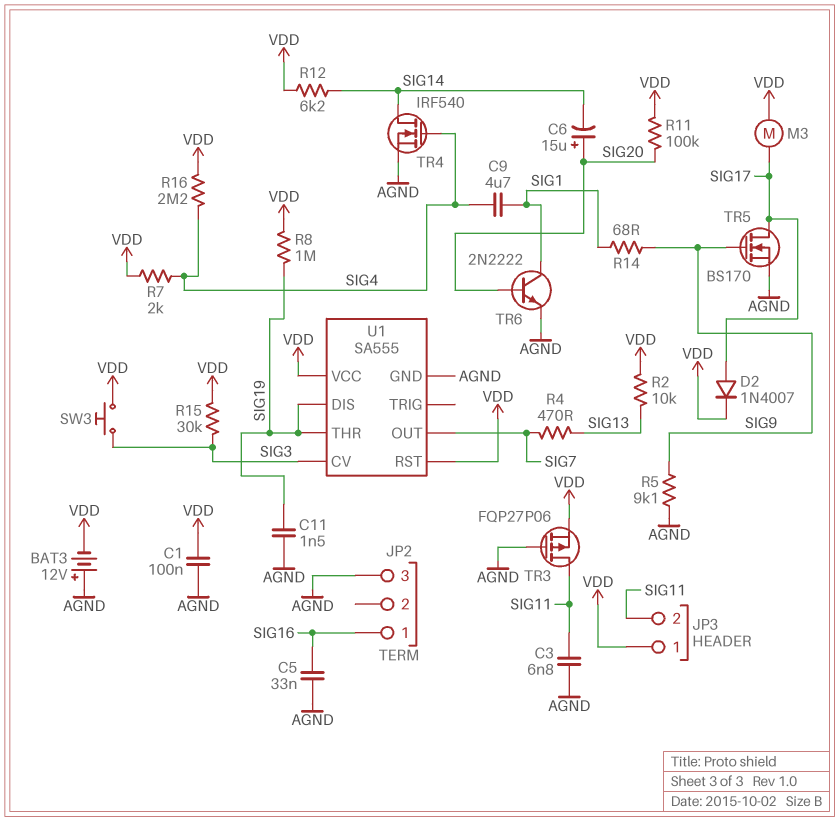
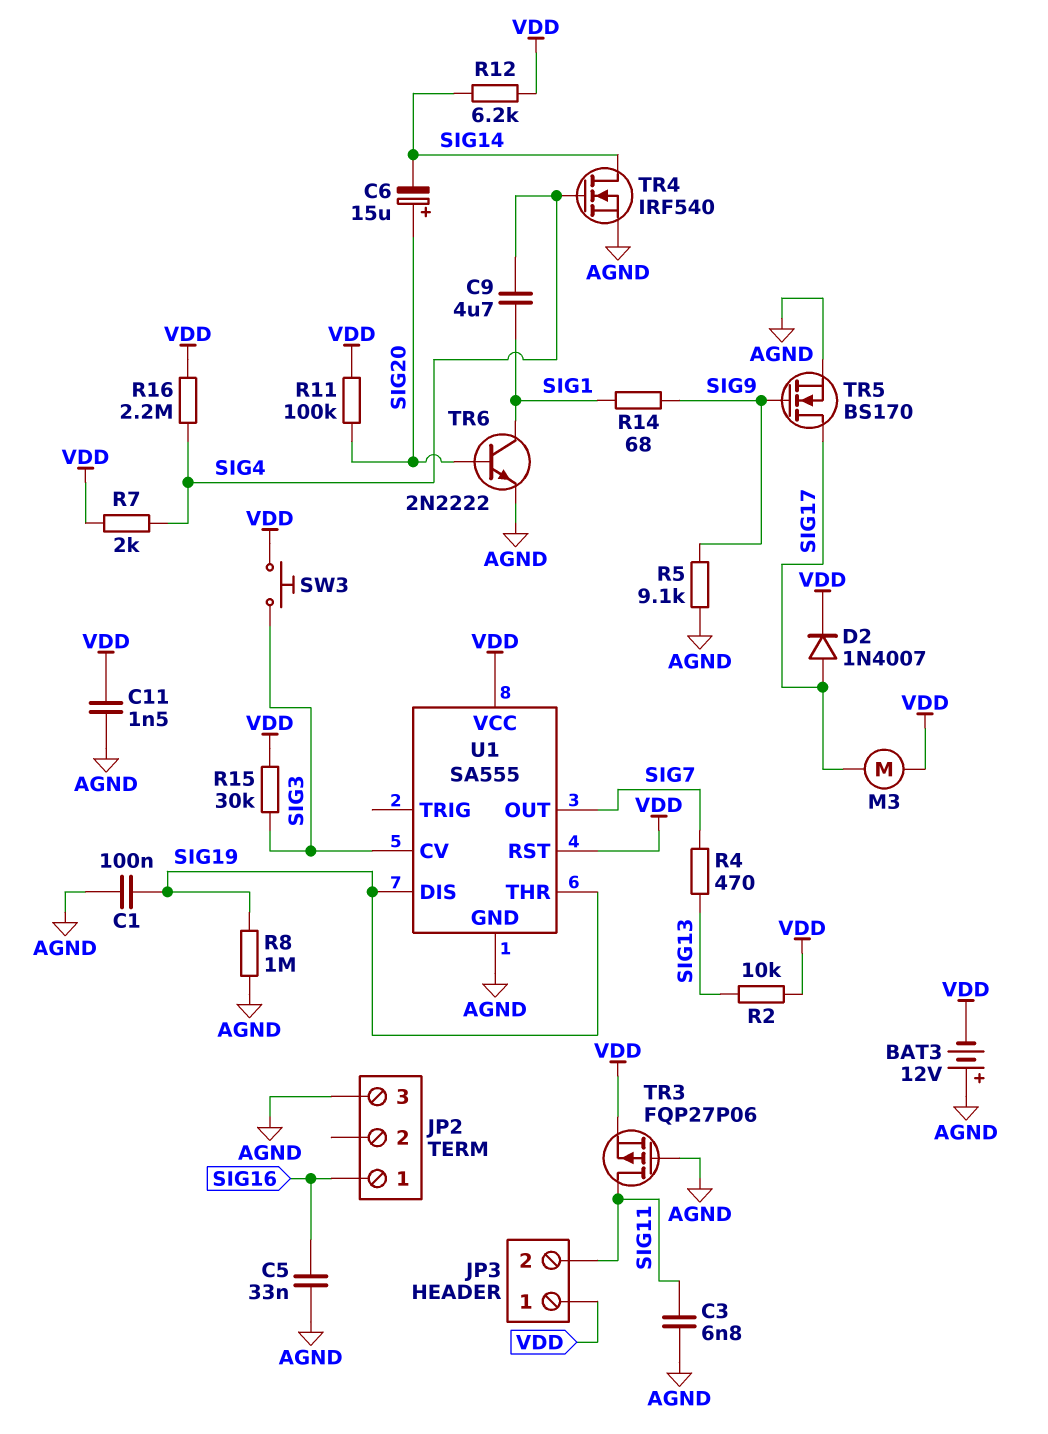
C1: 100nF (AGND, VDD) -> 100nF (AGND, SIG19)
C11: 1.5nF (AGND, SIG19) -> 1.5nF (AGND, VDD)
R8: 1M (SIG19, VDD) -> 1M (AGND, SIG19)

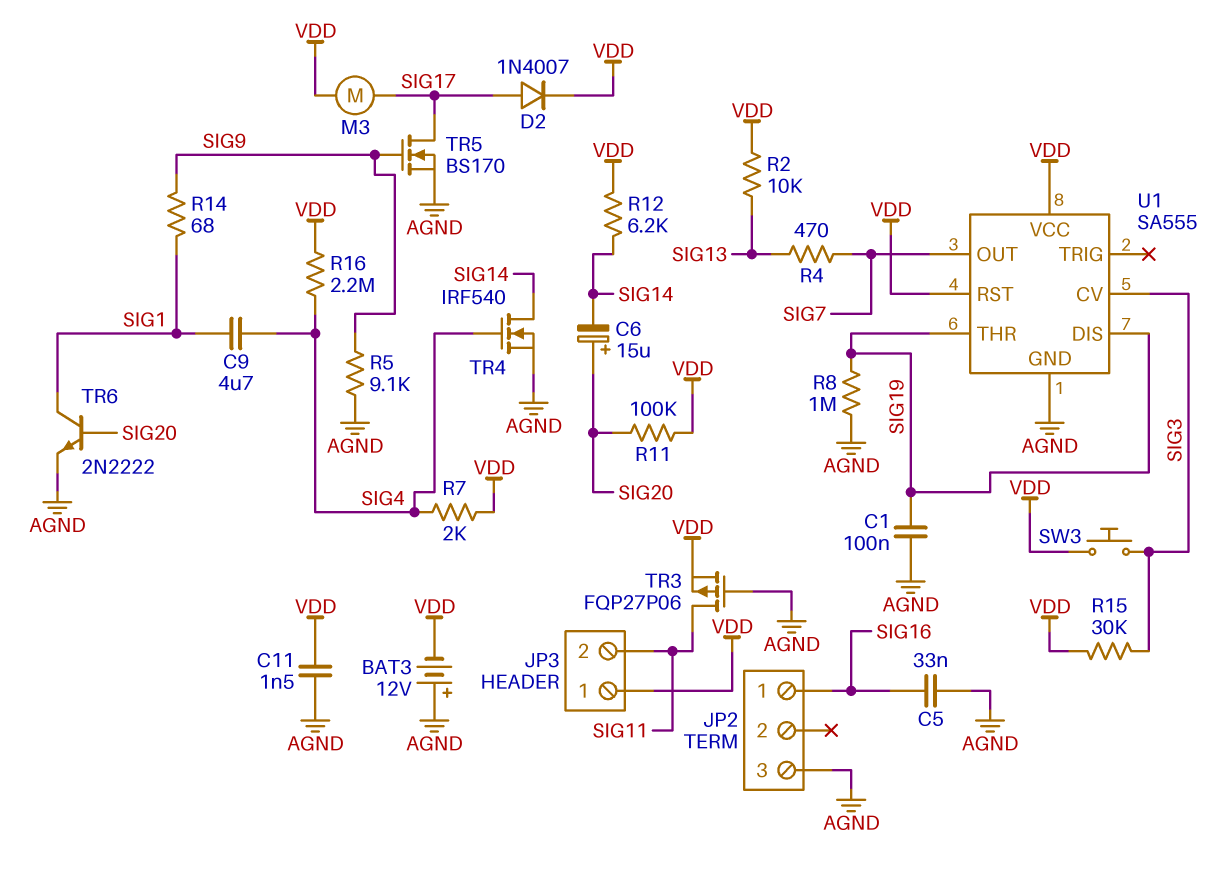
C3: 6.8nF (AGND, SIG11) -> none

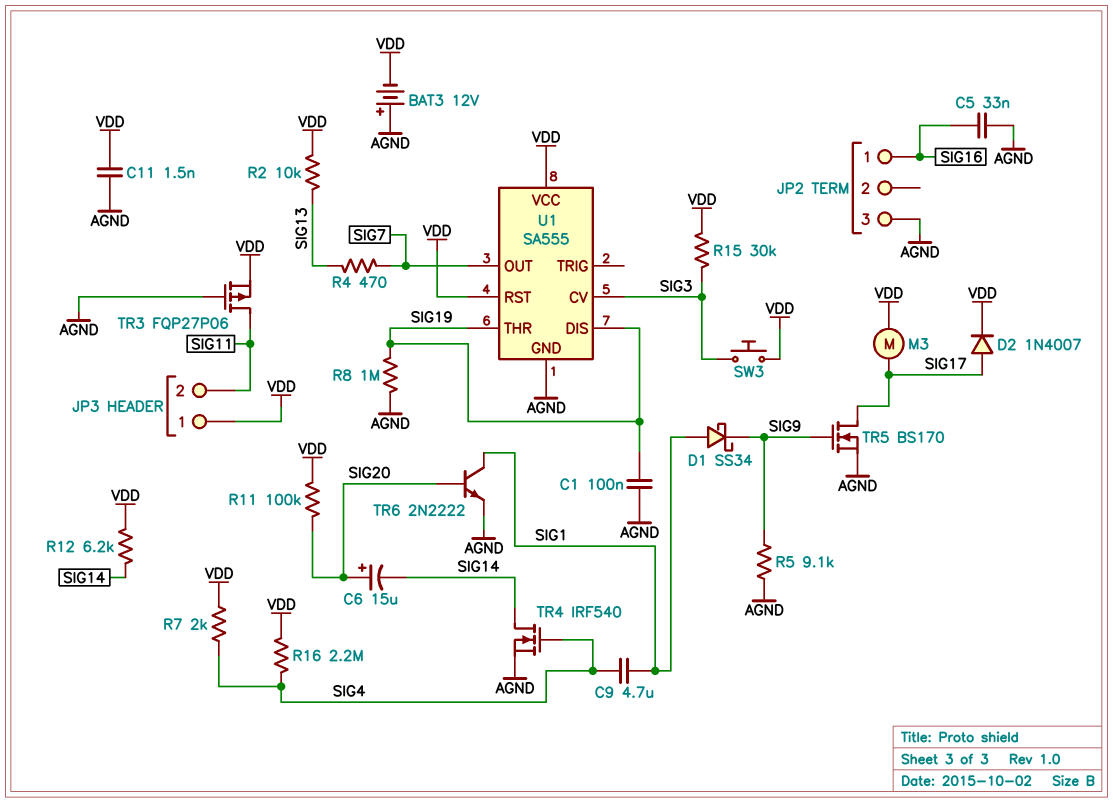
D1: none -> schottky SS34 (A SIG1, K SIG9)
R14: 68 (SIG1, SIG9) -> none

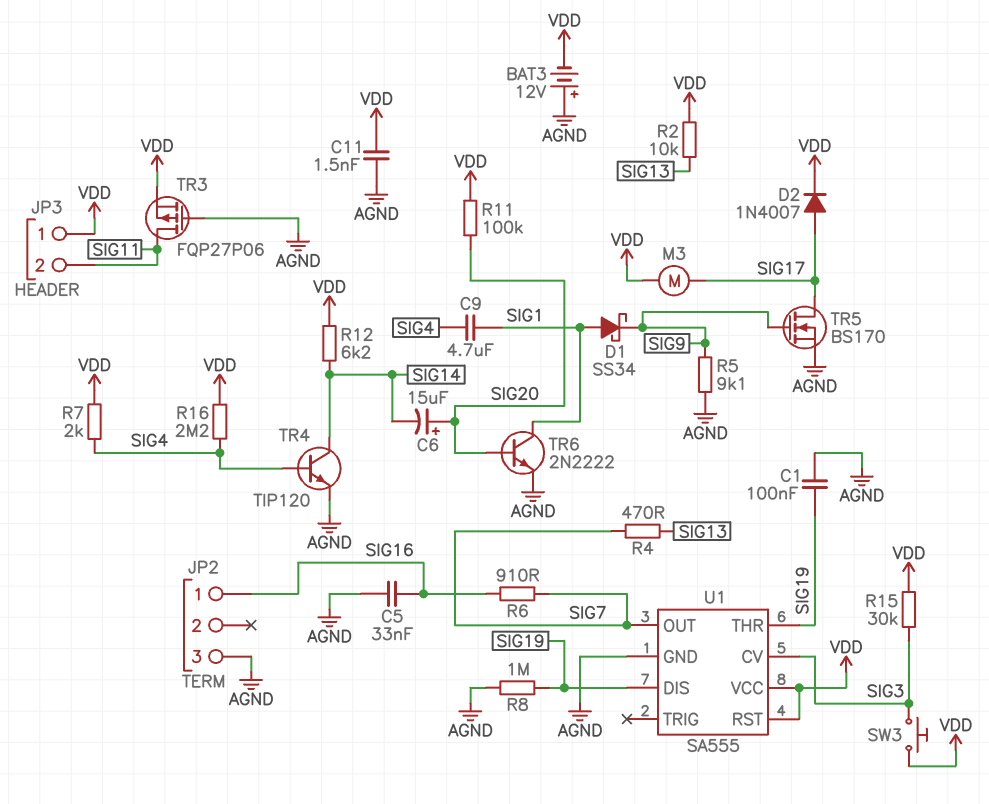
R6: none -> 910 (SIG7, SIG16)
TR4: NMOS IRF540 (G SIG4, D SIG14, S AGND) -> NPN TIP120 (B SIG4, C SIG14, E AGND)

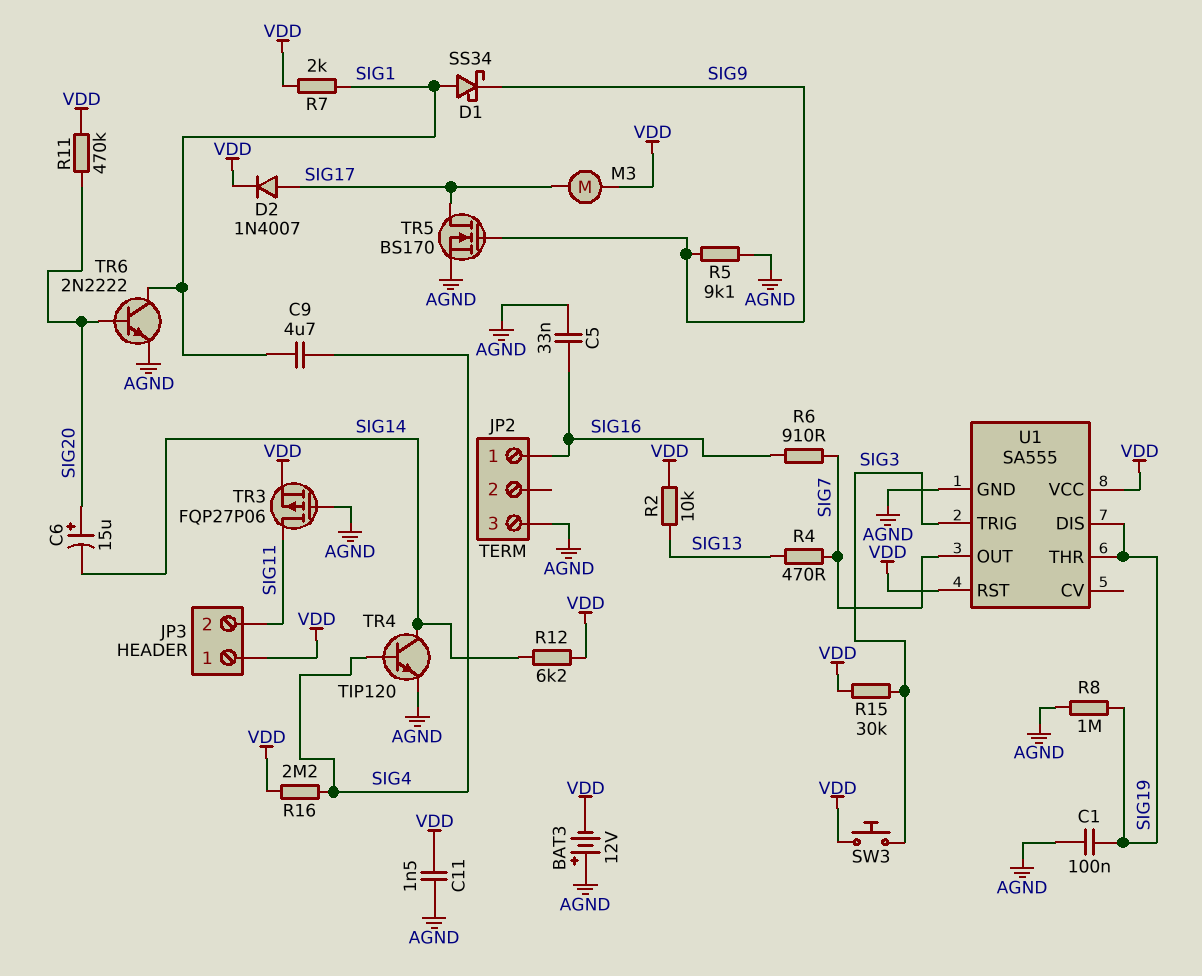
R7: 2k (SIG4, VDD) -> 2k (SIG1, VDD)
R11: 100k (SIG20, VDD) -> 470k (SIG20, VDD)
U1 pin CV: SIG3 -> none
U1 pin TRIG: none -> SIG3

